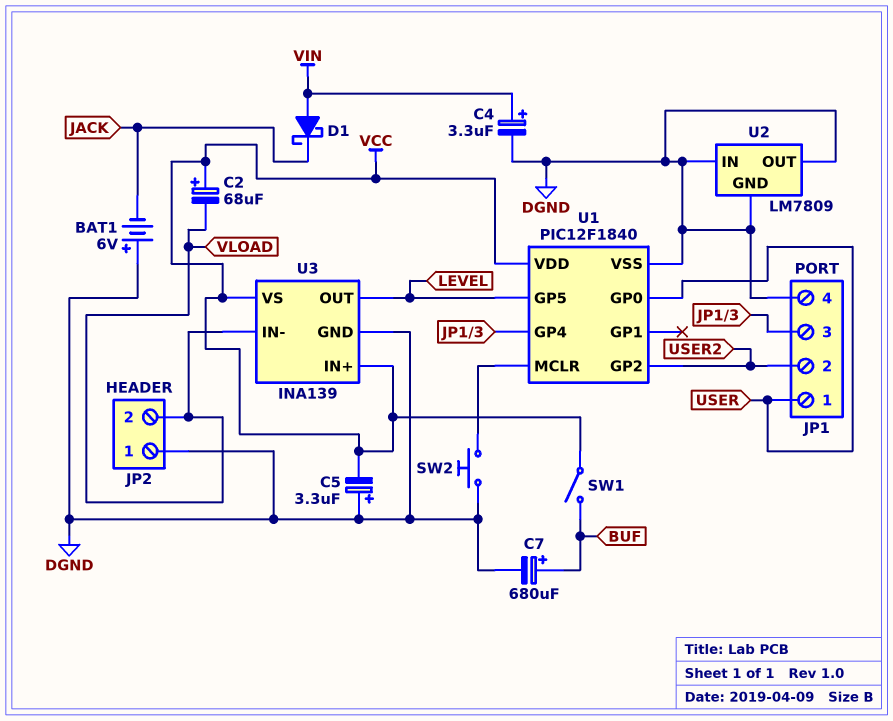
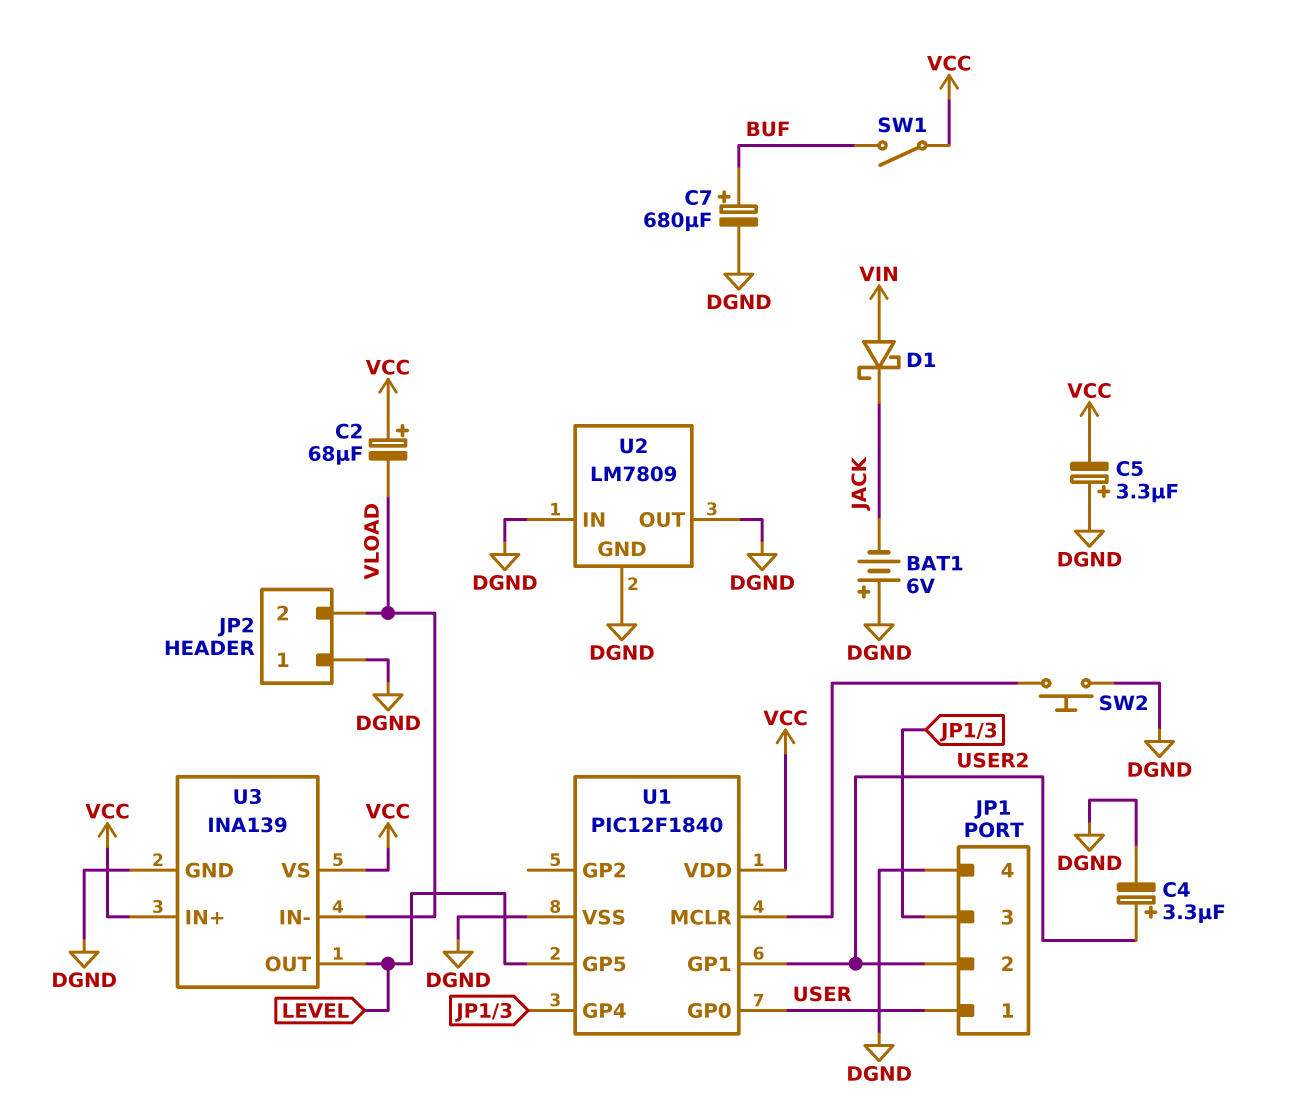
C4: 3.3uF (plus VIN, minus DGND) -> 3.3uF (plus USER2, minus DGND)
U1 pin GP1: none -> USER2
U1 pin GP2: USER2 -> none

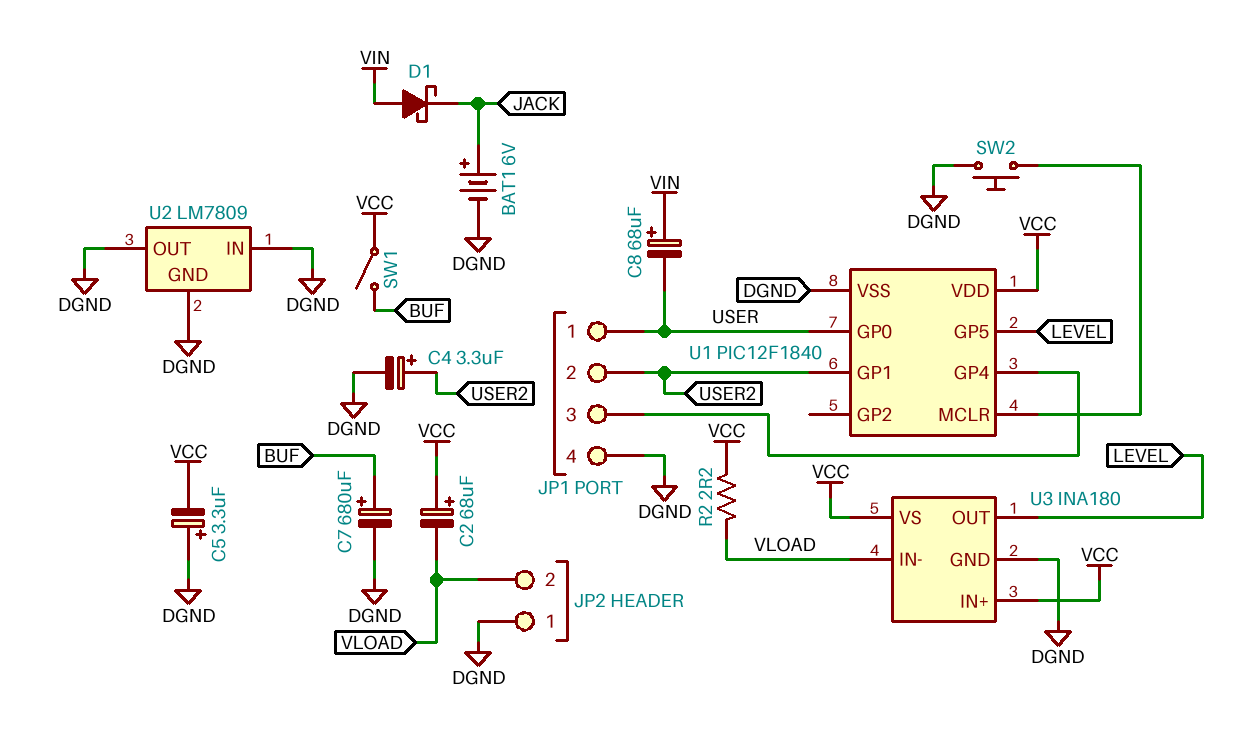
BAT1: 6V (plus DGND, minus JACK) -> 6V (plus JACK, minus DGND)
C8: none -> 68uF (plus VIN, minus USER)
R2: none -> 2.2 (VCC, VLOAD)
U3: INA139 -> INA180

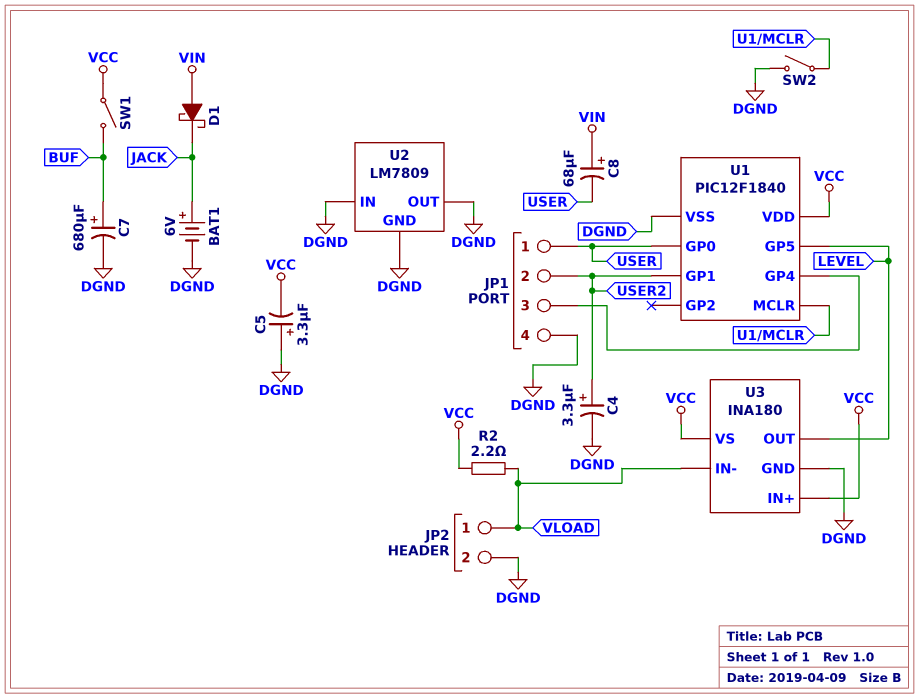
C2: 68uF (plus VCC, minus VLOAD) -> none
JP2 pin 1: DGND -> VLOAD
JP2 pin 2: VLOAD -> DGND
SW2: button (DGND, U1/MCLR) -> switch (DGND, U1/MCLR)

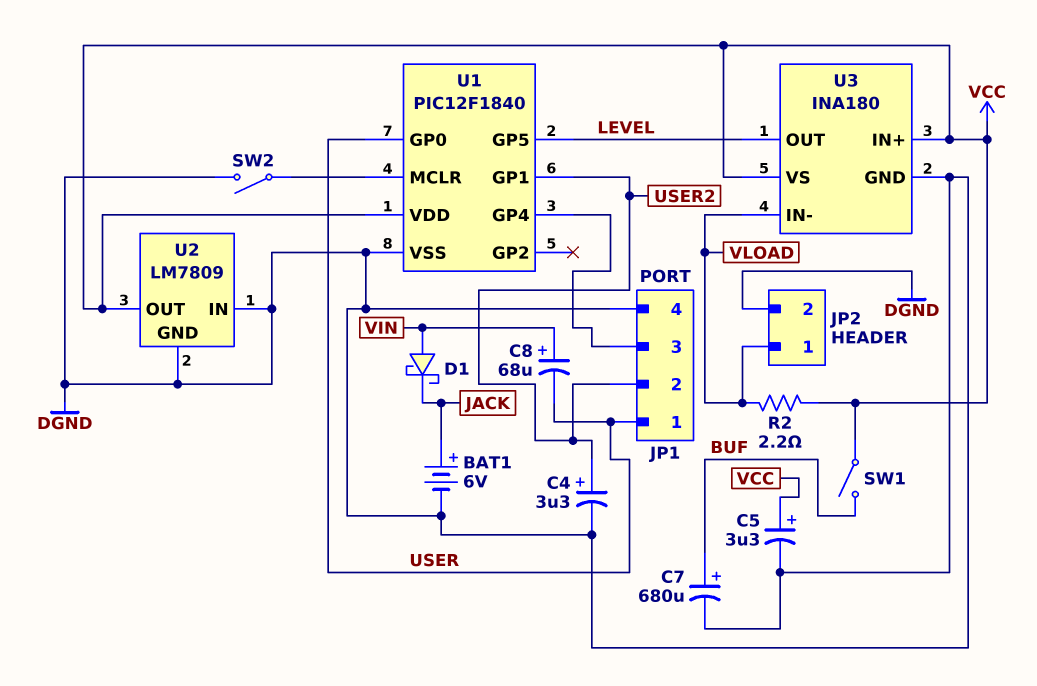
C5: 3.3uF (plus DGND, minus VCC) -> 3.3uF (plus VCC, minus DGND)
U2 pin OUT: DGND -> VCC

